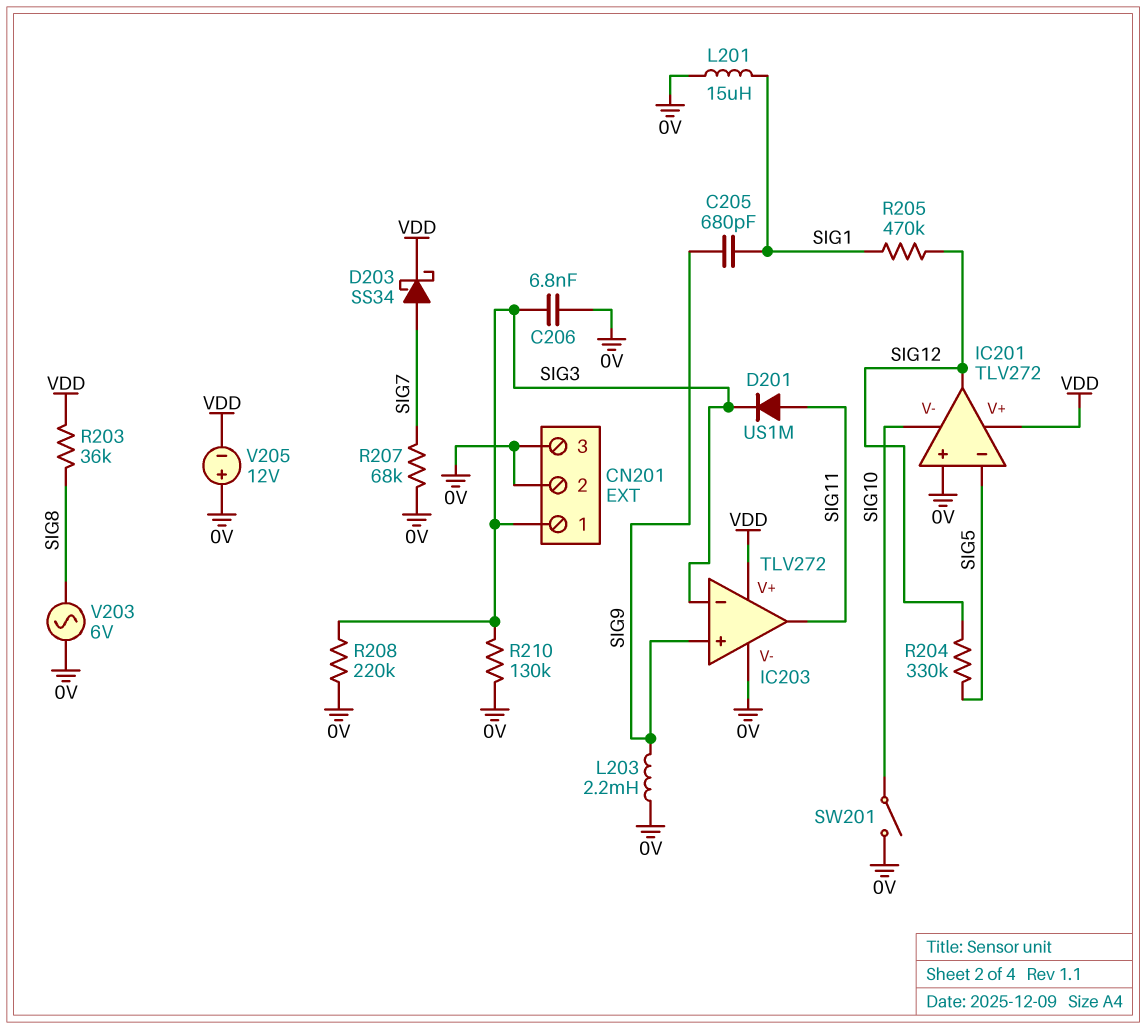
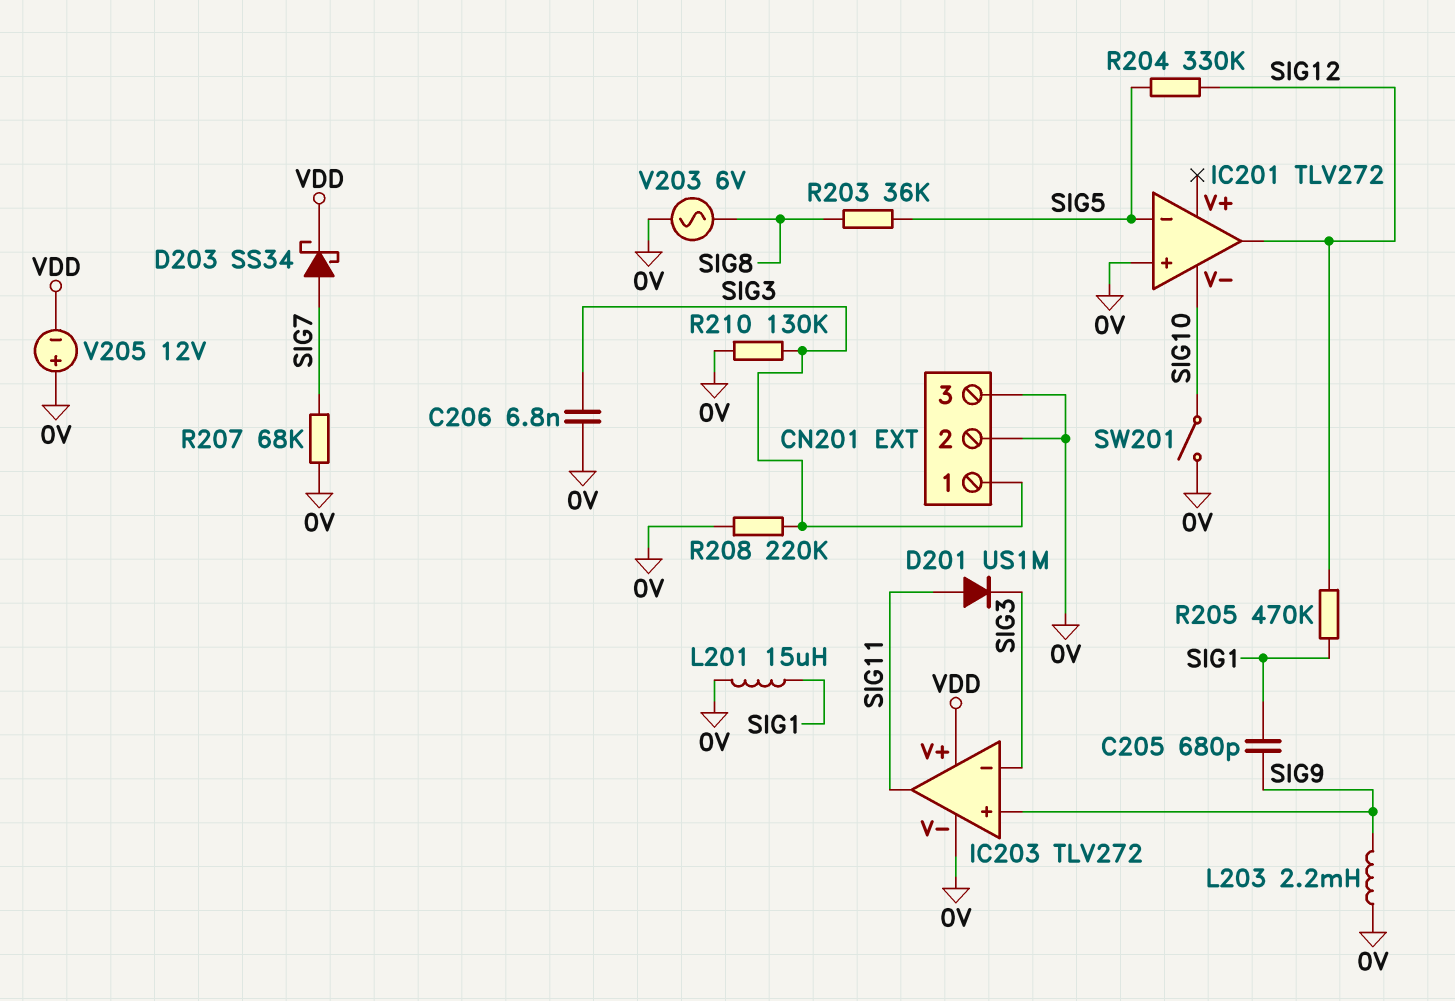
IC201 pin V+: VDD -> none
R203: 36k (SIG8, VDD) -> 36k (SIG5, SIG8)

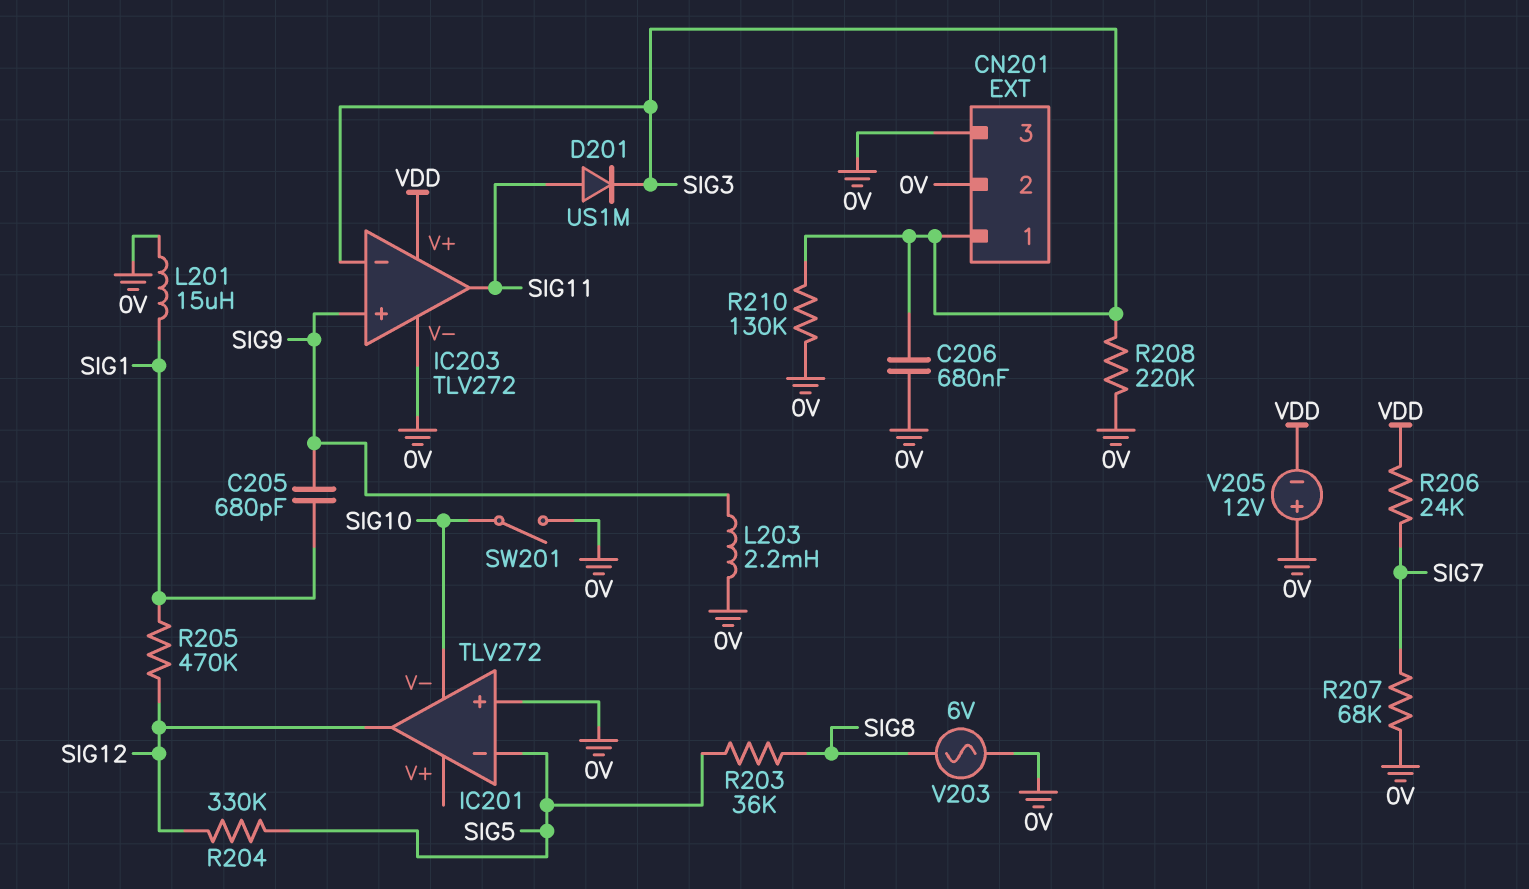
C206: 6.8nF (0V, SIG3) -> 680nF (0V, SIG3)
D203: schottky SS34 (A SIG7, K VDD) -> none
R206: none -> 24k (SIG7, VDD)

